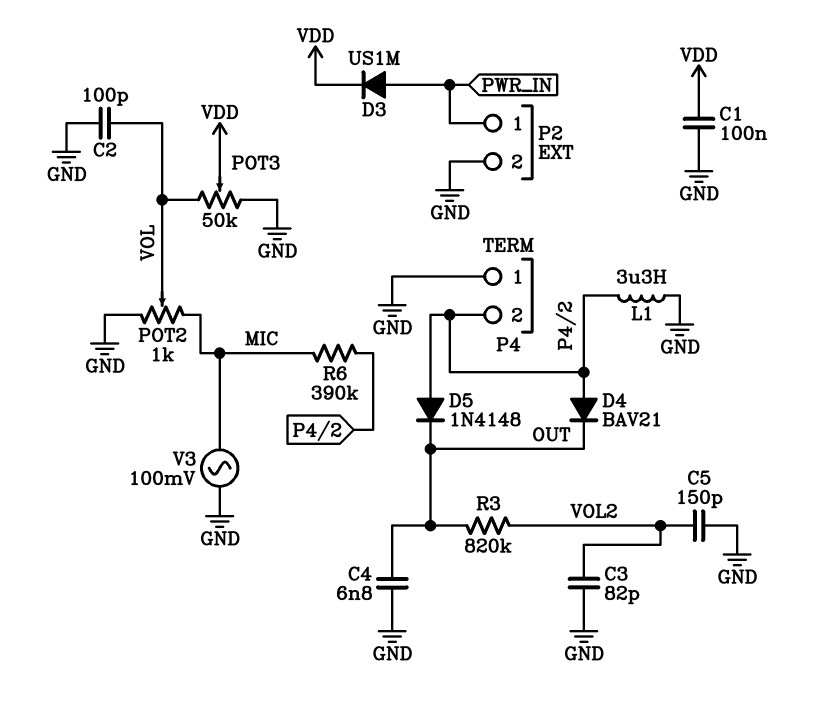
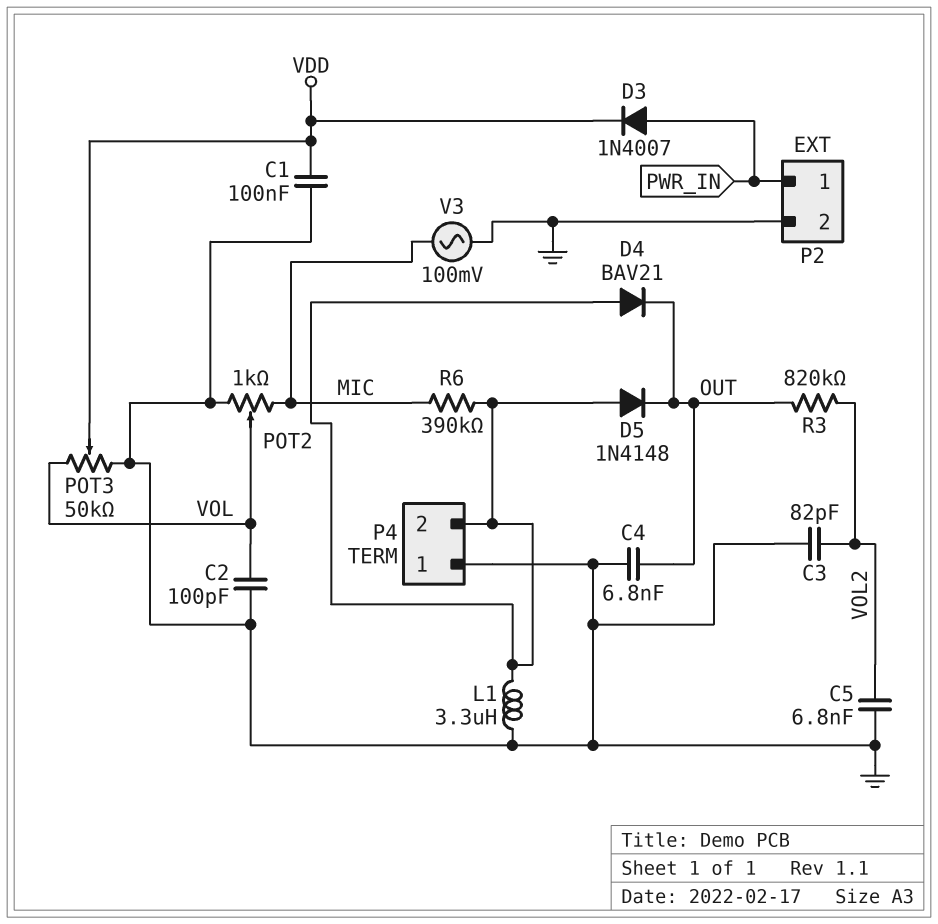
C5: 150pF (GND, VOL2) -> 6.8nF (GND, VOL2)
D3: diode US1M (A PWR_IN, K VDD) -> diode 1N4007 (A PWR_IN, K VDD)

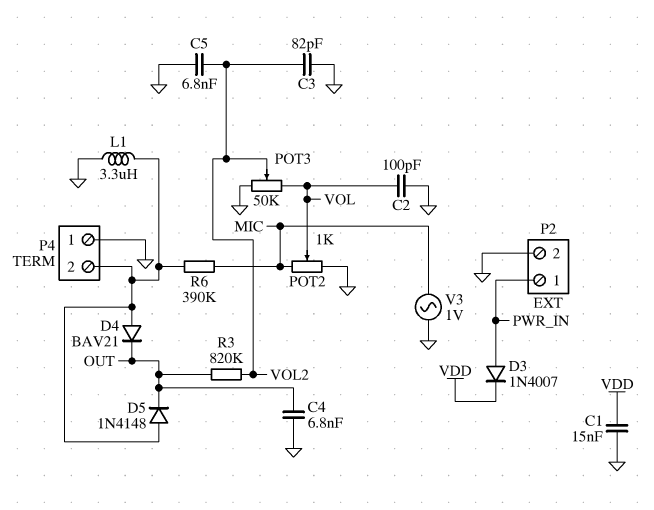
C1: 100nF (GND, VDD) -> 15nF (GND, VDD)
POT3: 50k (GND, VOL, wiper VDD) -> 50k (GND, VOL, wiper VOL2)
V3: AC 100mV (GND, MIC) -> AC 1V (GND, MIC)

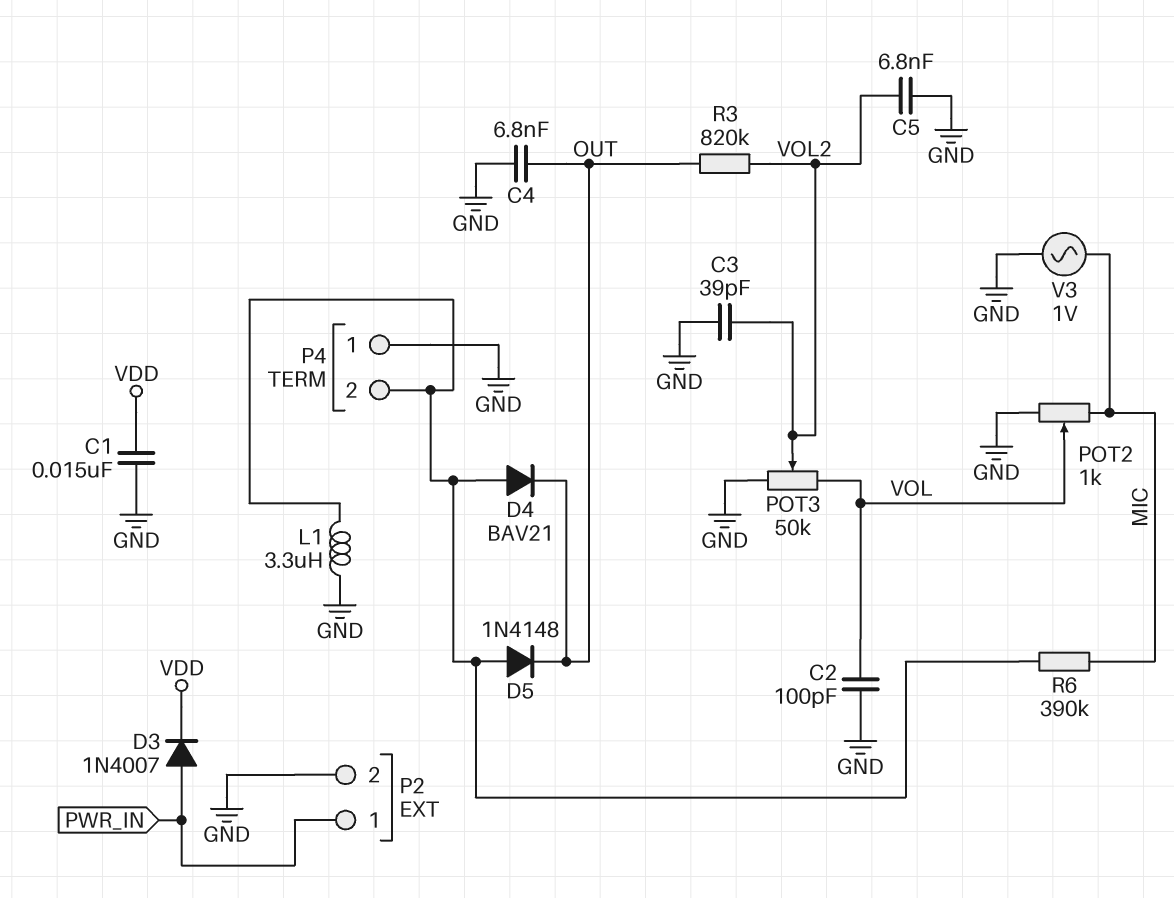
C3: 82pF (GND, VOL2) -> 39pF (GND, VOL2)

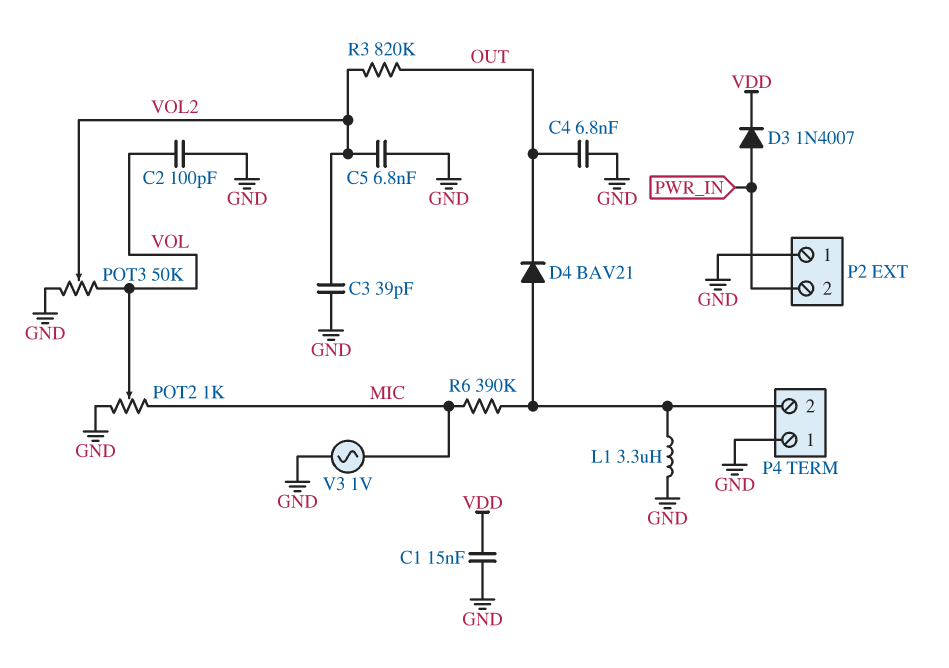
D5: diode 1N4148 (A P4/2, K OUT) -> none
P2 pin 1: PWR_IN -> GND
P2 pin 2: GND -> PWR_IN

